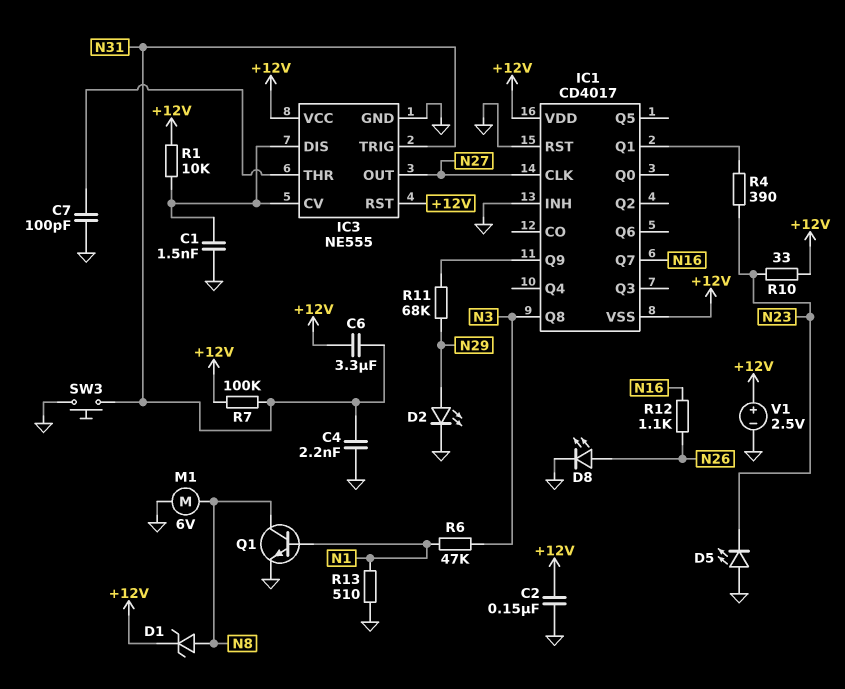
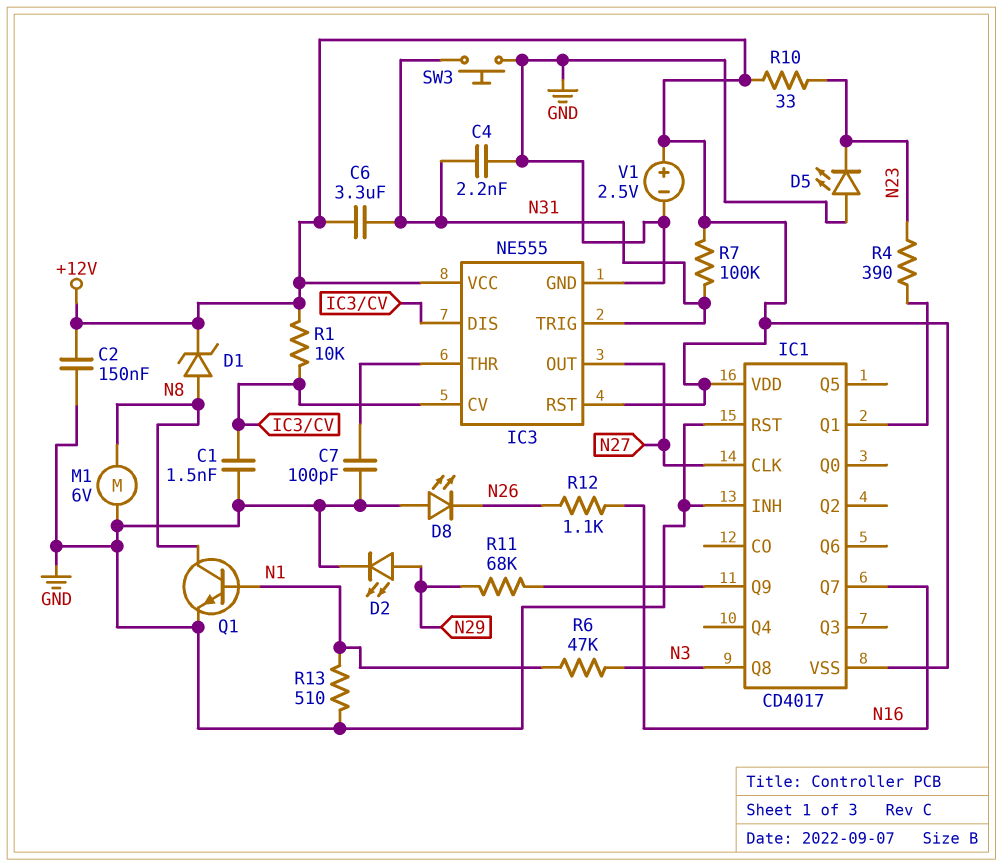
D8: LED (A N26, K GND) -> LED (A GND, K N26)

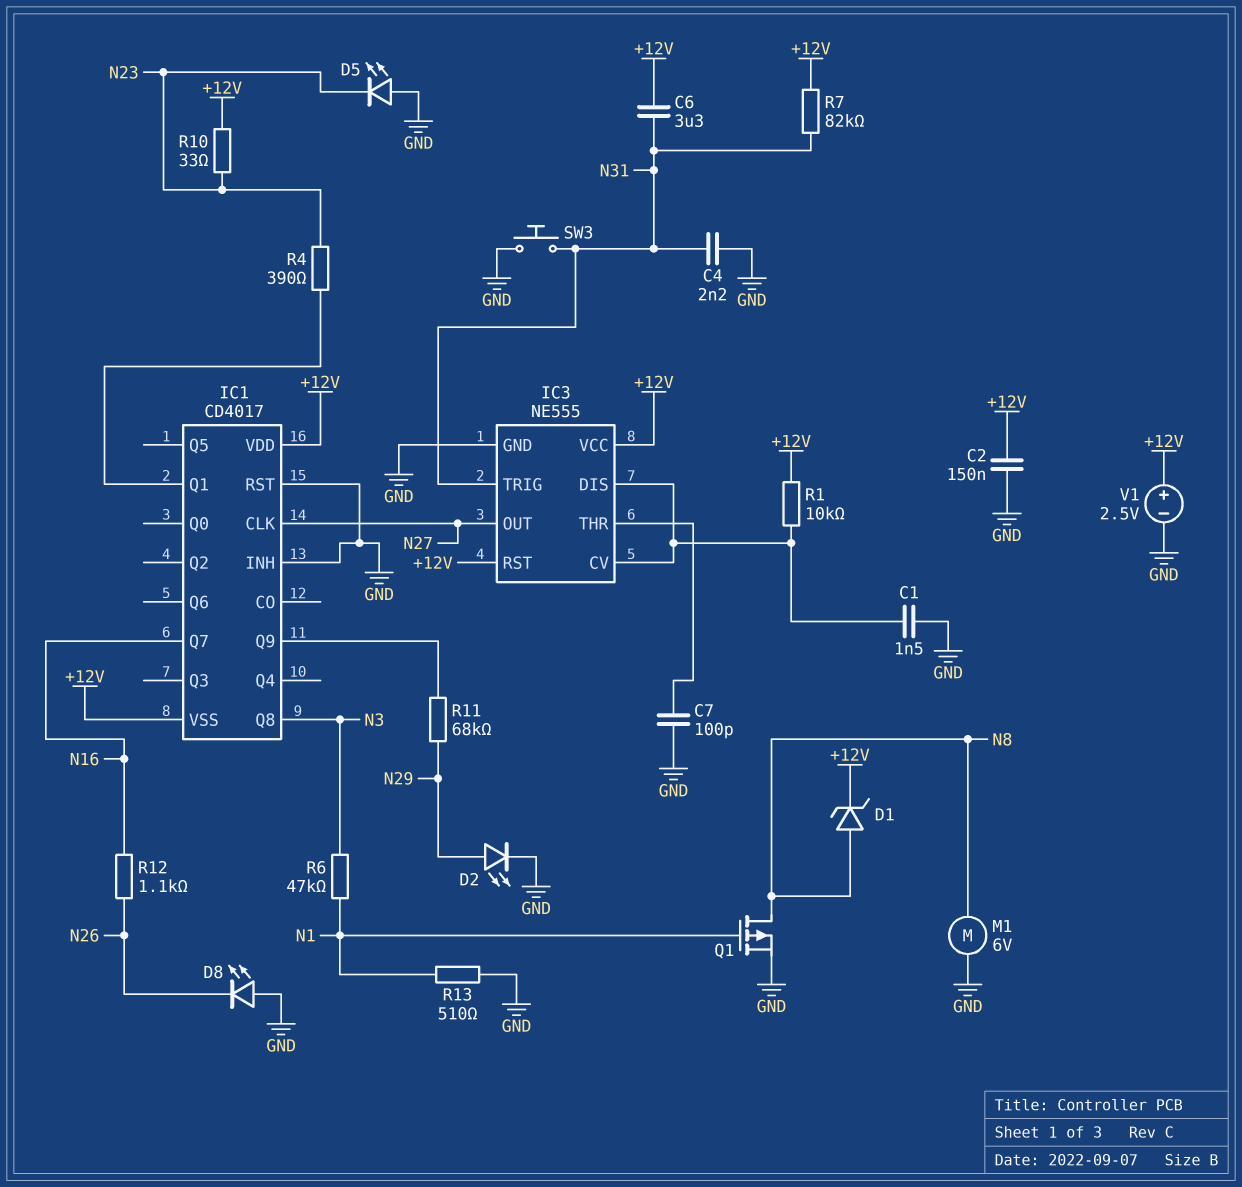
Q1: NPN (B N1, C N8, E GND) -> PMOS (G N1, D N8, S GND)
R7: 100k (+12V, N31) -> 82k (+12V, N31)

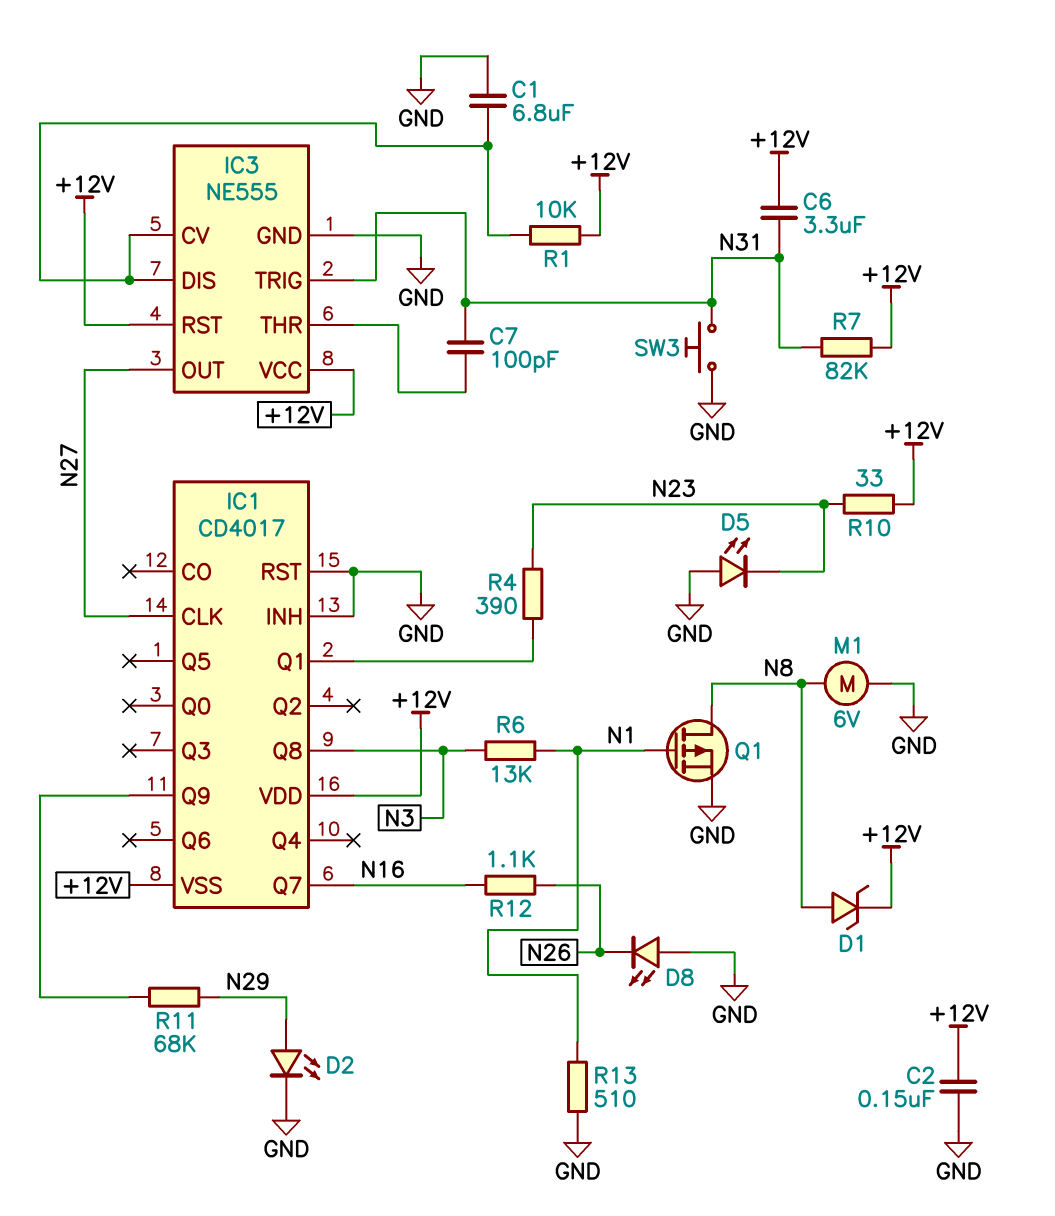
C1: 1.5nF (GND, IC3/CV) -> 6.8uF (GND, IC3/CV)
C4: 2.2nF (GND, N31) -> none
C7: 100pF (GND, IC3/THR) -> 100pF (IC3/THR, N31)
R6: 47k (N1, N3) -> 13k (N1, N3)
V1: 2.5V (plus +12V, minus GND) -> none

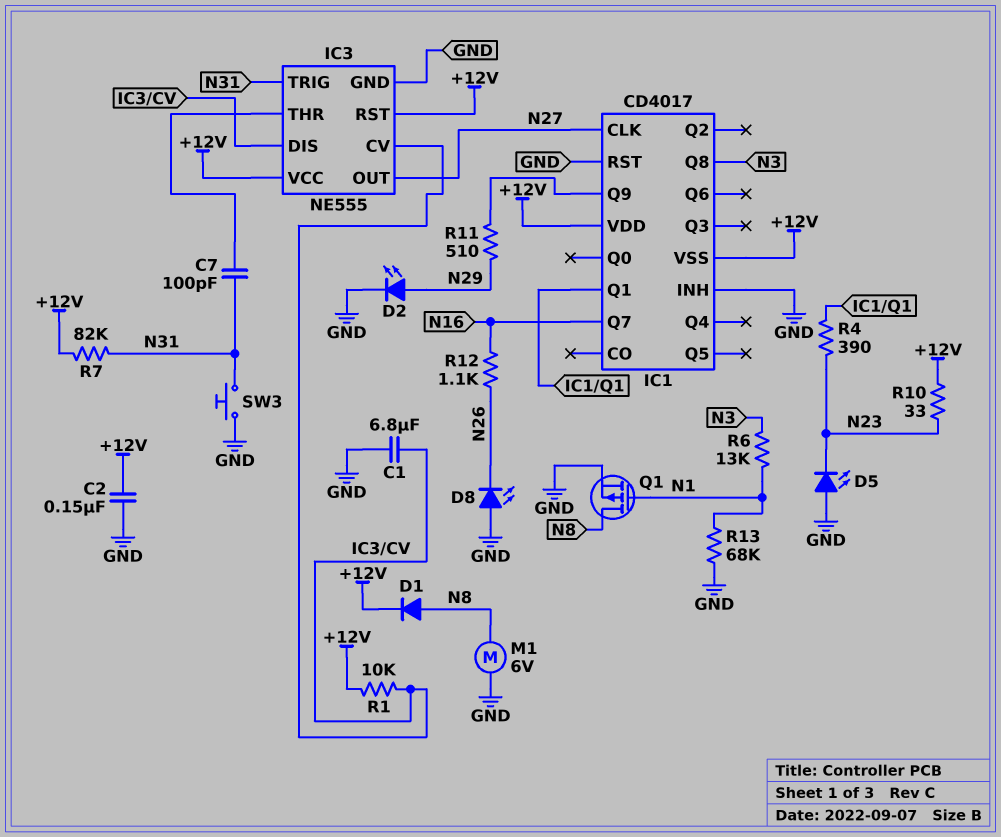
C6: 3.3uF (+12V, N31) -> none
D1: zener (A N8, K +12V) -> diode (A N8, K +12V)
R11: 68k (IC1/Q9, N29) -> 510 (IC1/Q9, N29)
R13: 510 (GND, N1) -> 68k (GND, N1)

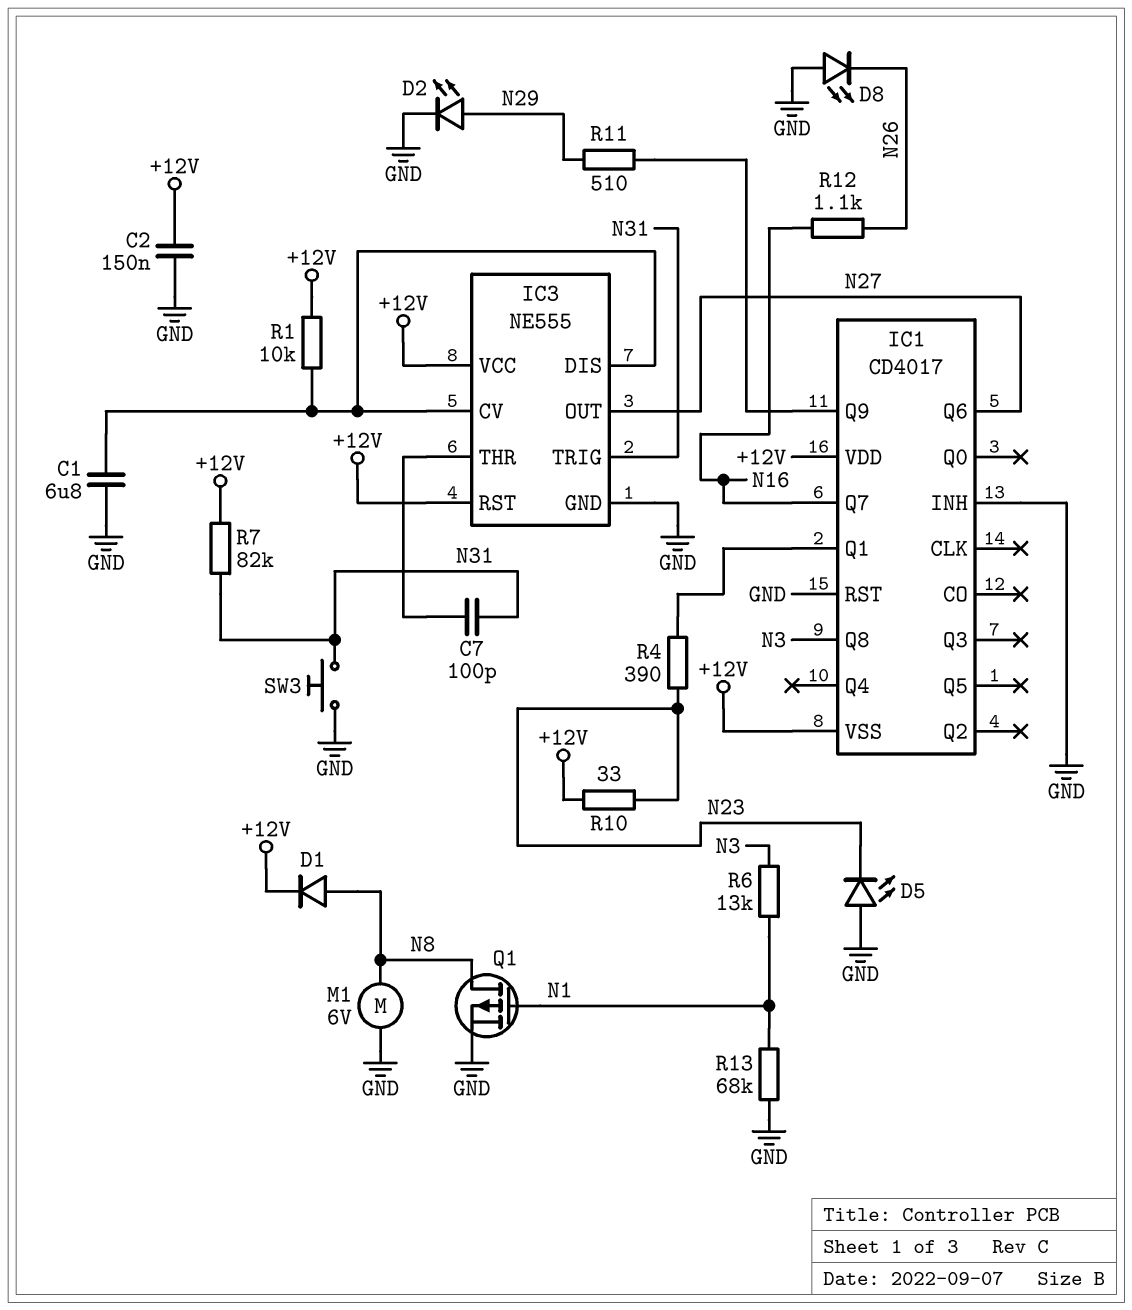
IC1 pin CLK: N27 -> none
IC1 pin Q6: none -> N27

